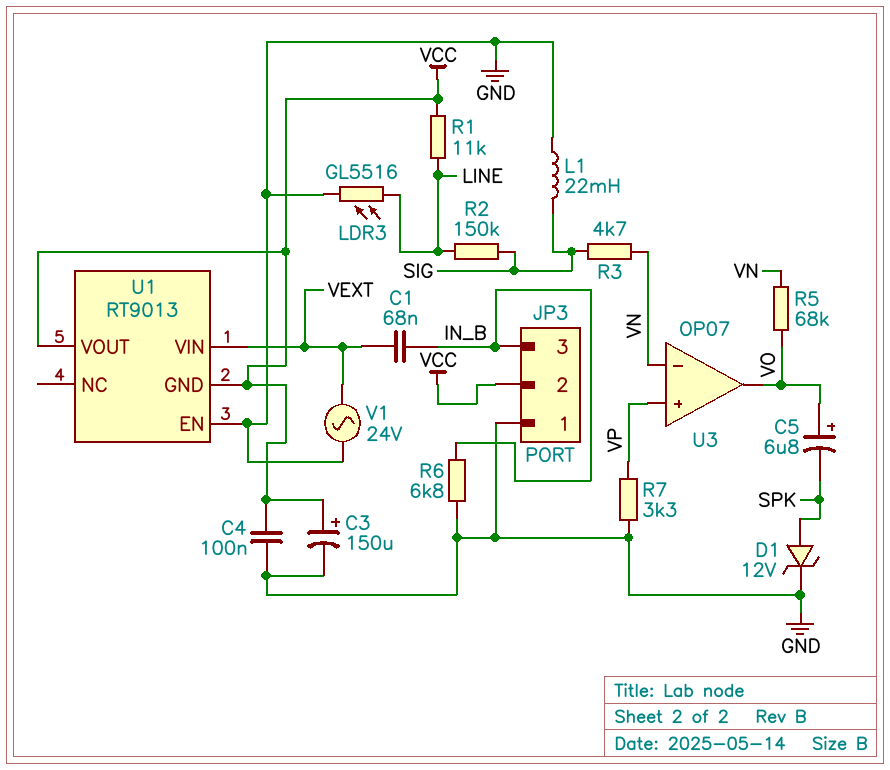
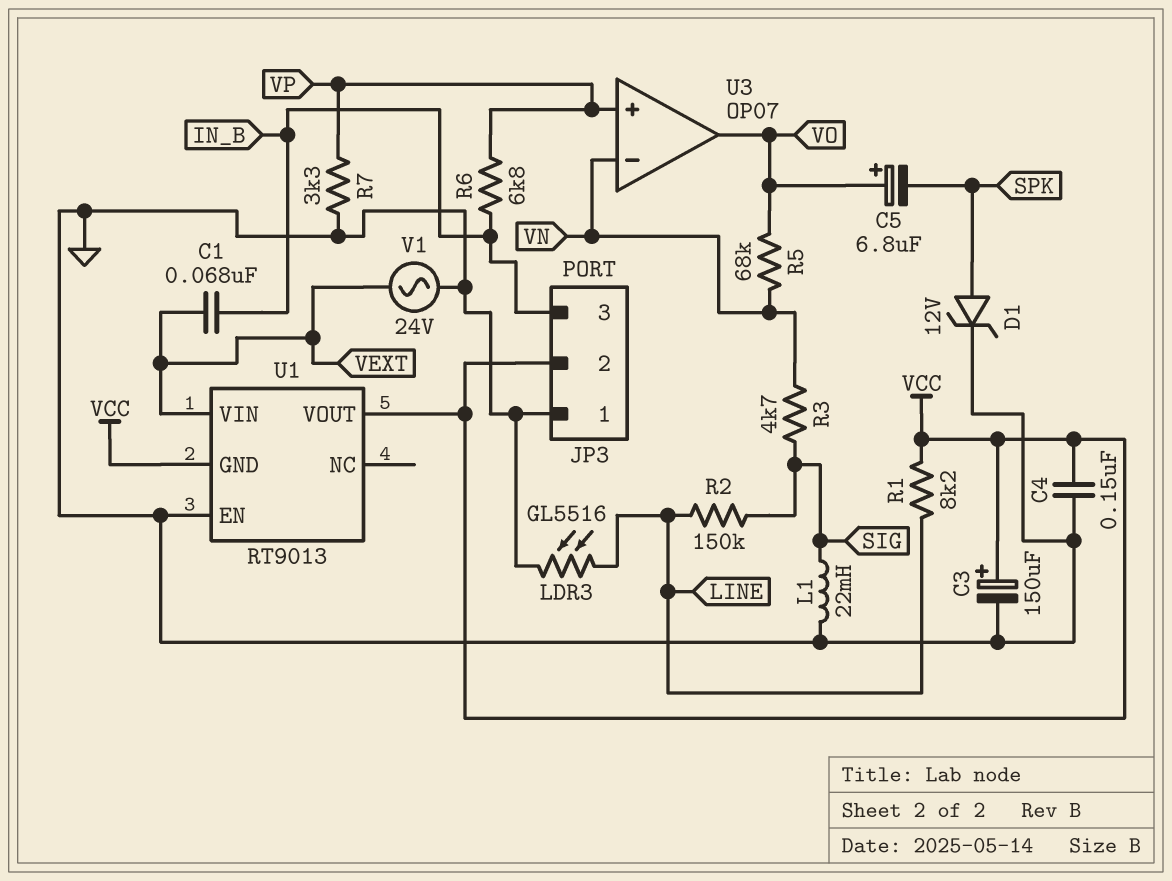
C4: 100nF (GND, VCC) -> 150nF (GND, VCC)
R1: 11k (LINE, VCC) -> 8.2k (LINE, VCC)
R6: 6.8k (GND, IN_B) -> 6.8k (IN_B, VP)

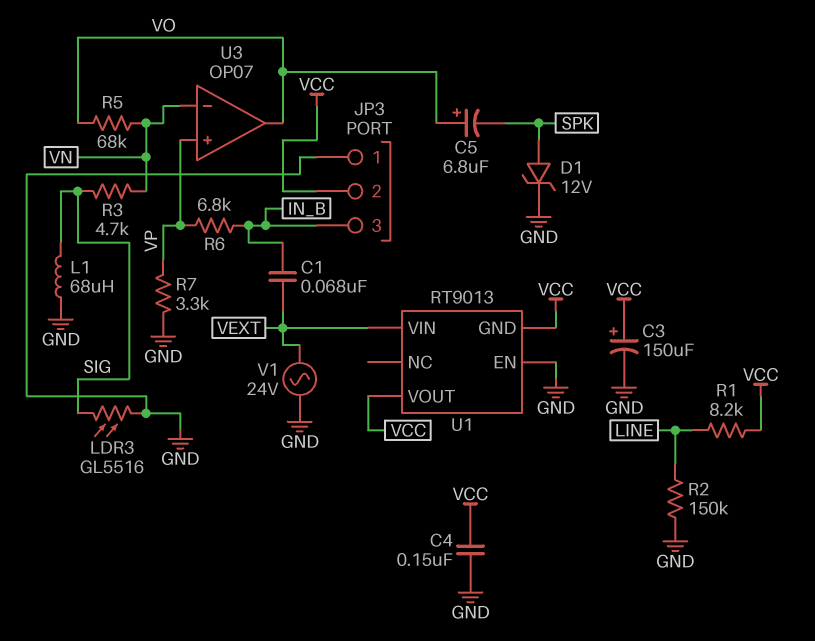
L1: 22mH (GND, SIG) -> 68uH (GND, SIG)
LDR3: GL5516 (GND, LINE) -> GL5516 (GND, SIG)
R2: 150k (LINE, SIG) -> 150k (GND, LINE)

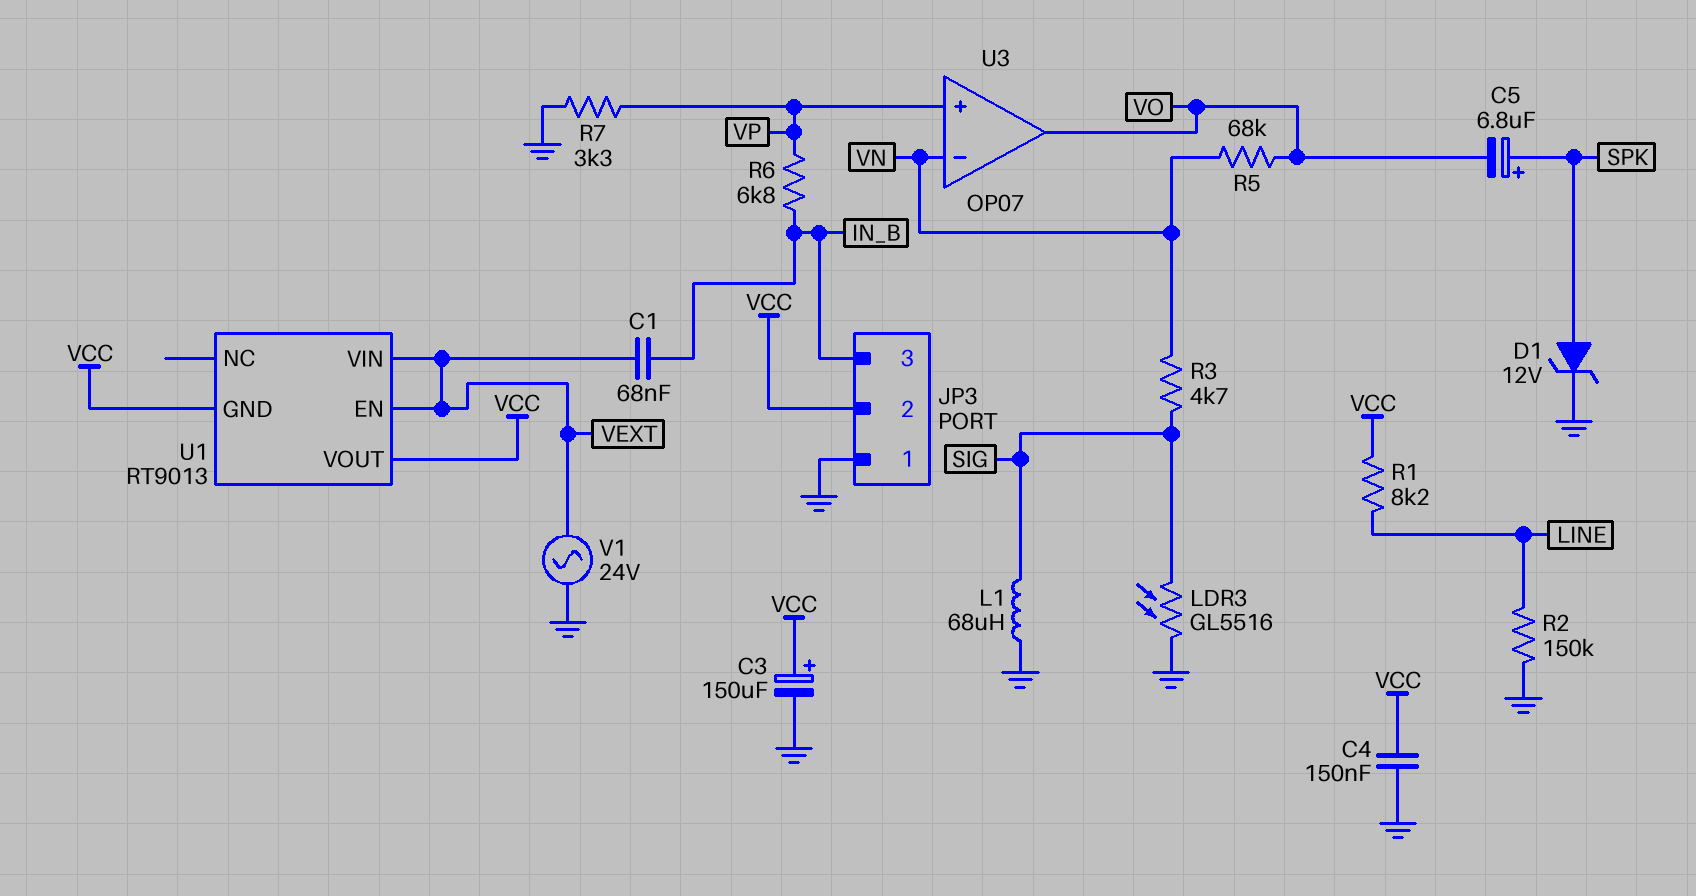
C5: 6.8uF (plus VO, minus SPK) -> 6.8uF (plus SPK, minus VO)
U1 pin EN: GND -> VEXT

